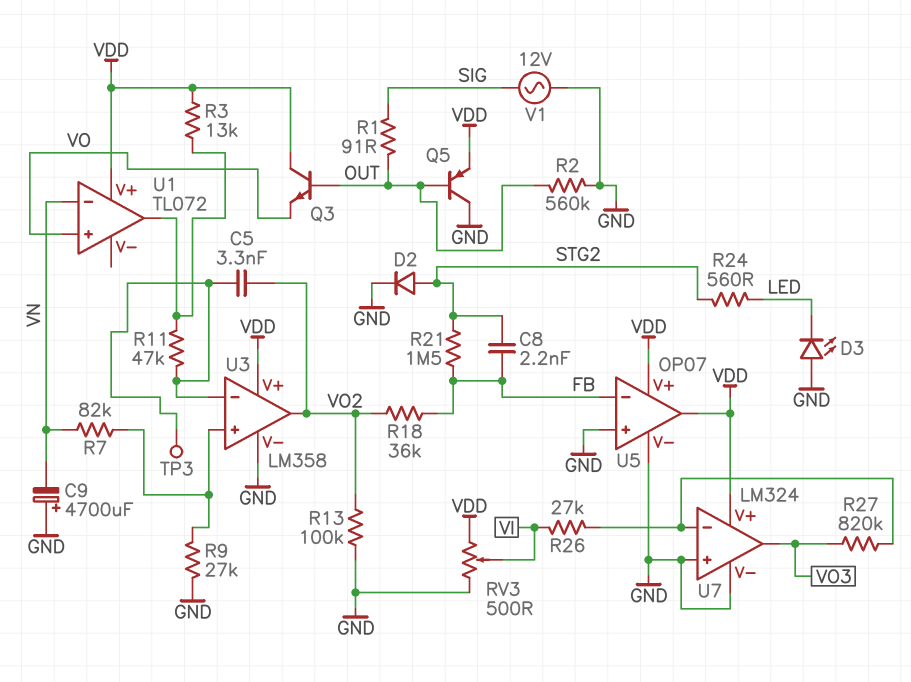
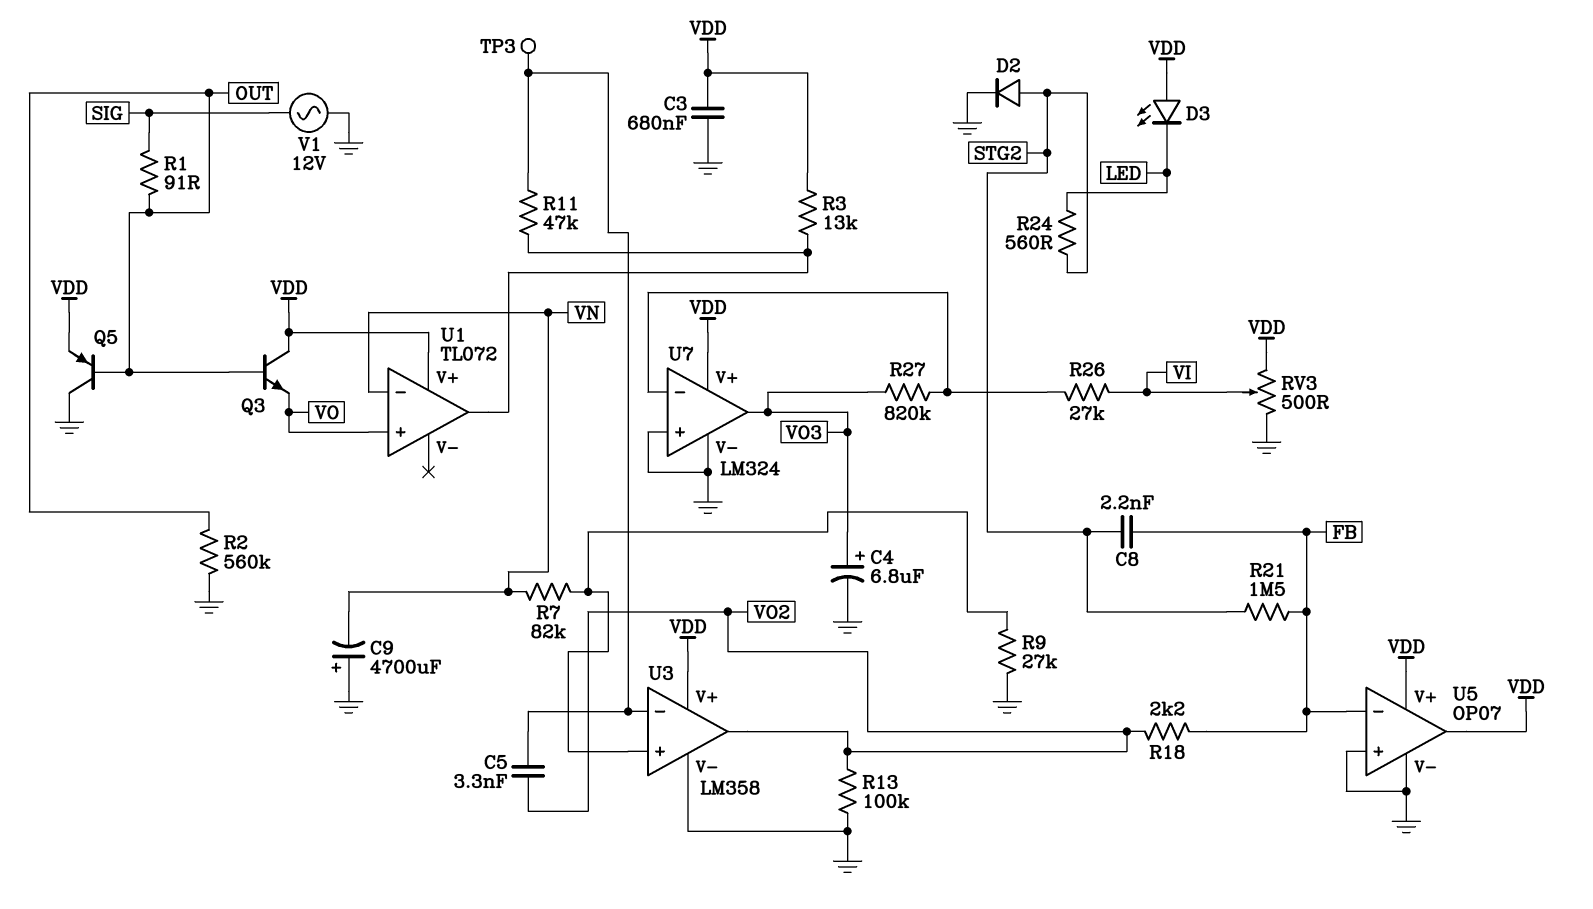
C3: none -> 680nF (GND, VDD)
C4: none -> 6.8uF (plus VO3, minus GND)
D3: LED (A GND, K LED) -> LED (A VDD, K LED)
R18: 36k (FB, VO2) -> 2.2k (FB, VO2)

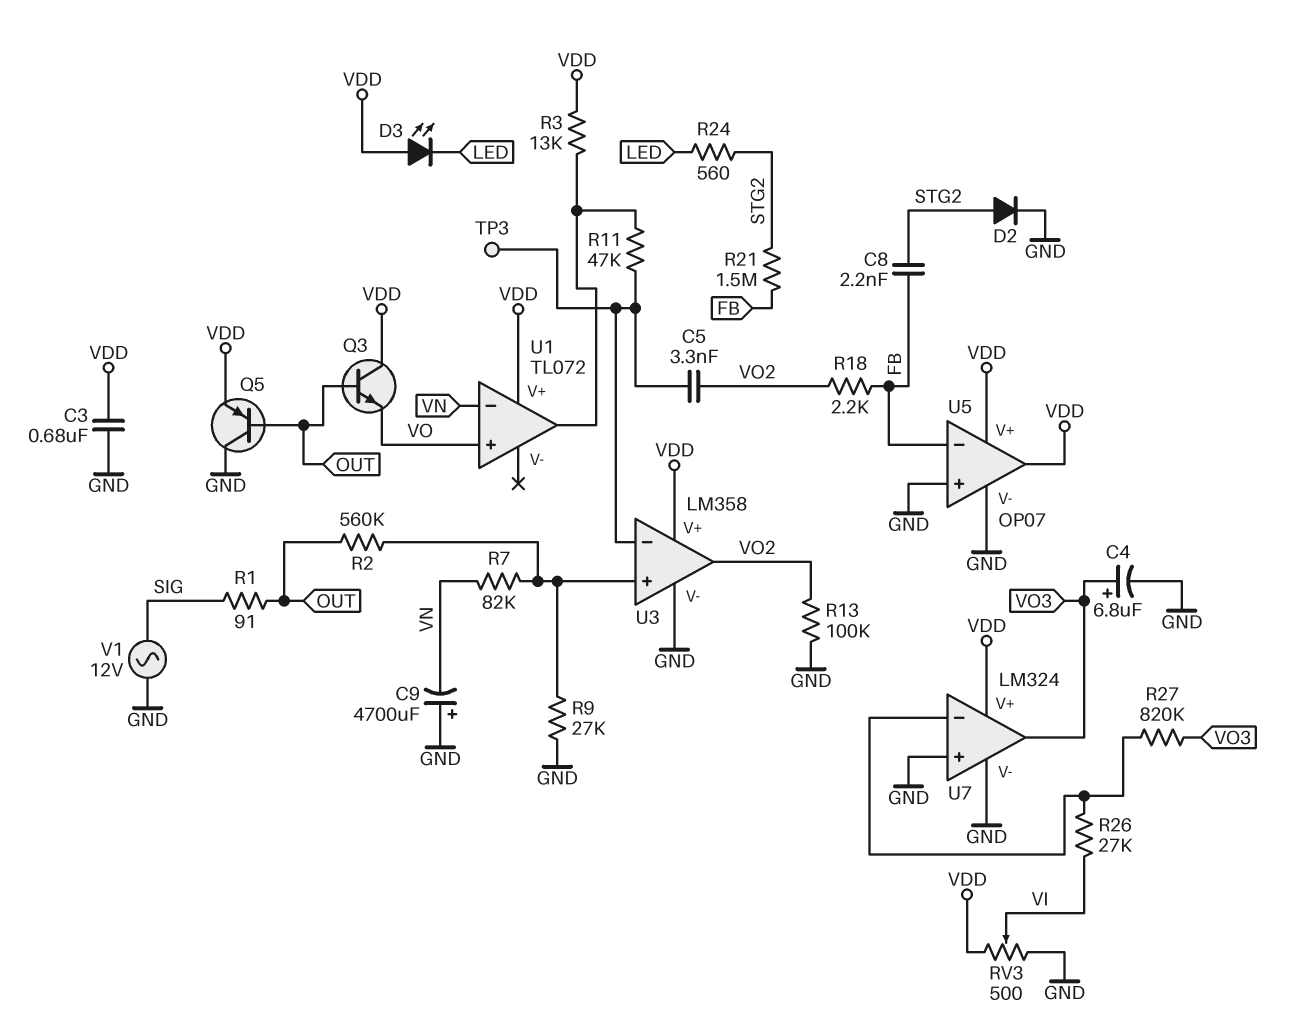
R2: 560k (GND, OUT) -> 560k (OUT, U3/in+)

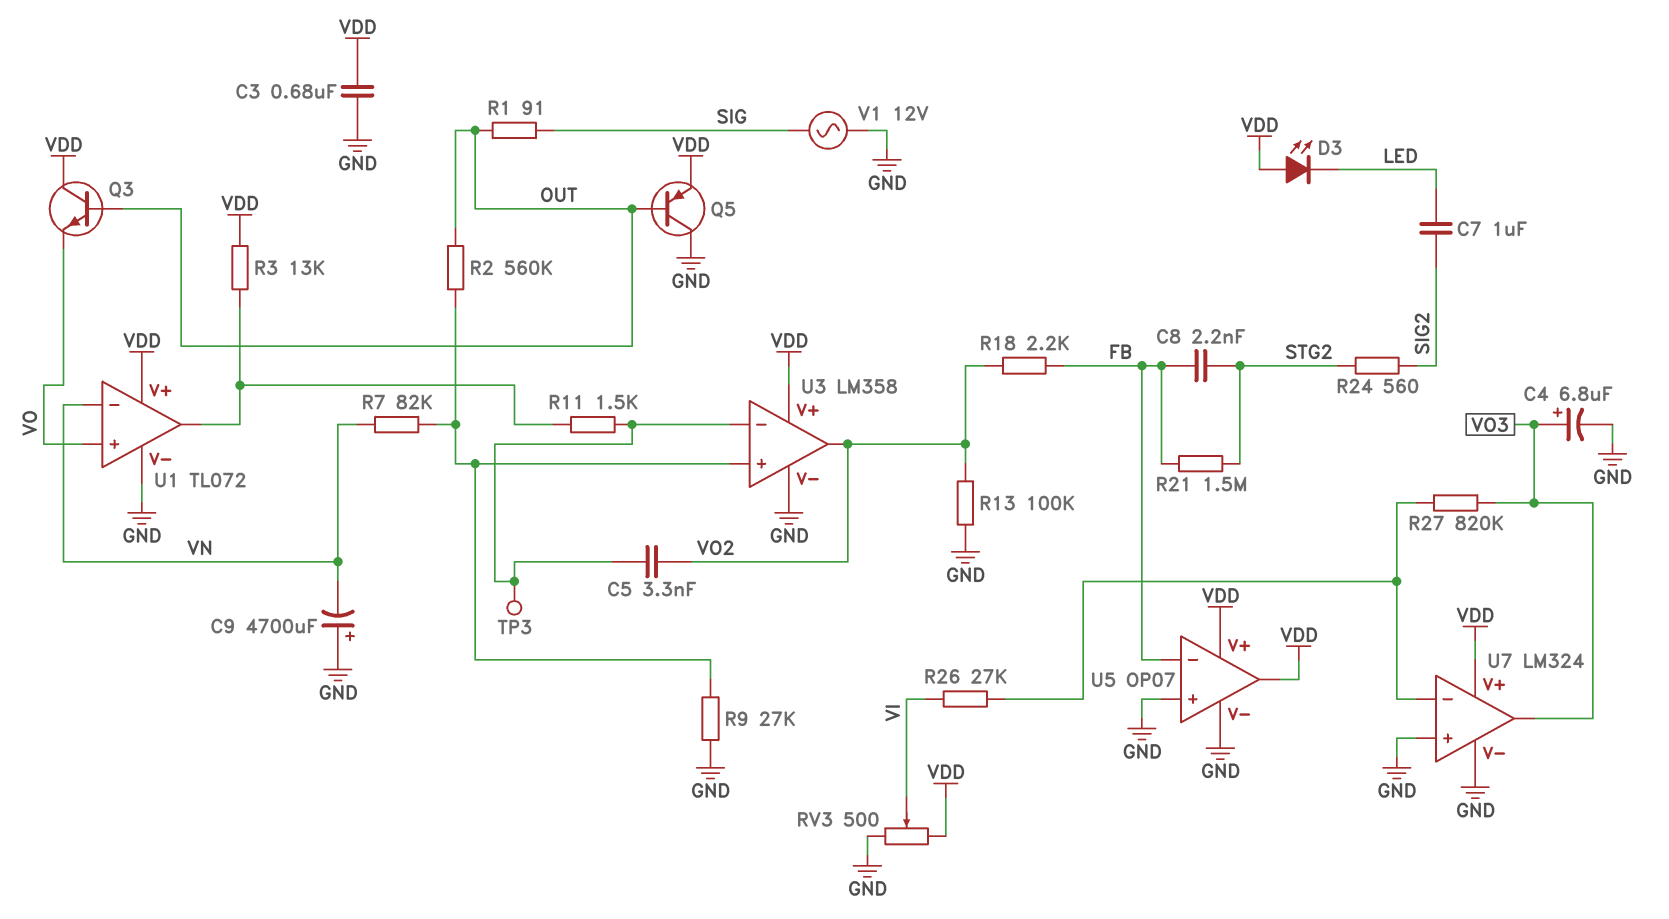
C7: none -> 1uF (LED, SIG2)
D2: diode (A STG2, K GND) -> none
R11: 47k (U1/out, U3/in-) -> 1.5k (U1/out, U3/in-)
R24: 560 (LED, STG2) -> 560 (SIG2, STG2)
U1 pin V-: none -> GND

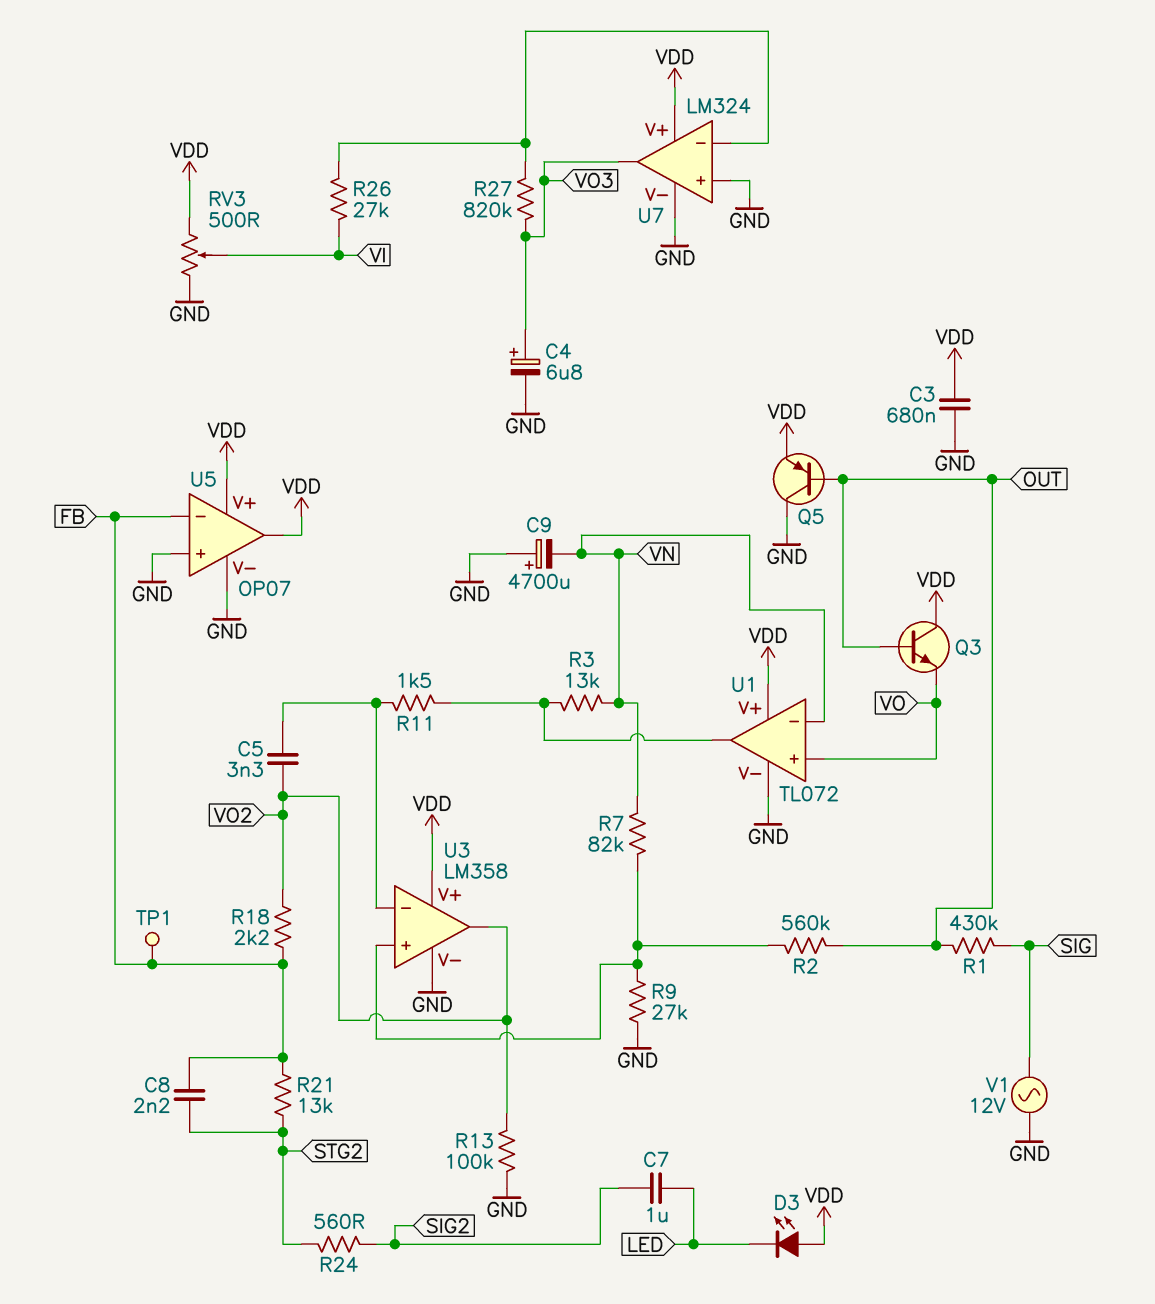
R1: 91 (OUT, SIG) -> 430k (OUT, SIG)
R3: 13k (U1/out, VDD) -> 13k (U1/out, VN)
R21: 1.5M (FB, STG2) -> 13k (FB, STG2)
TP1: none -> test point (FB)
TP3: test point (U3/in-) -> none

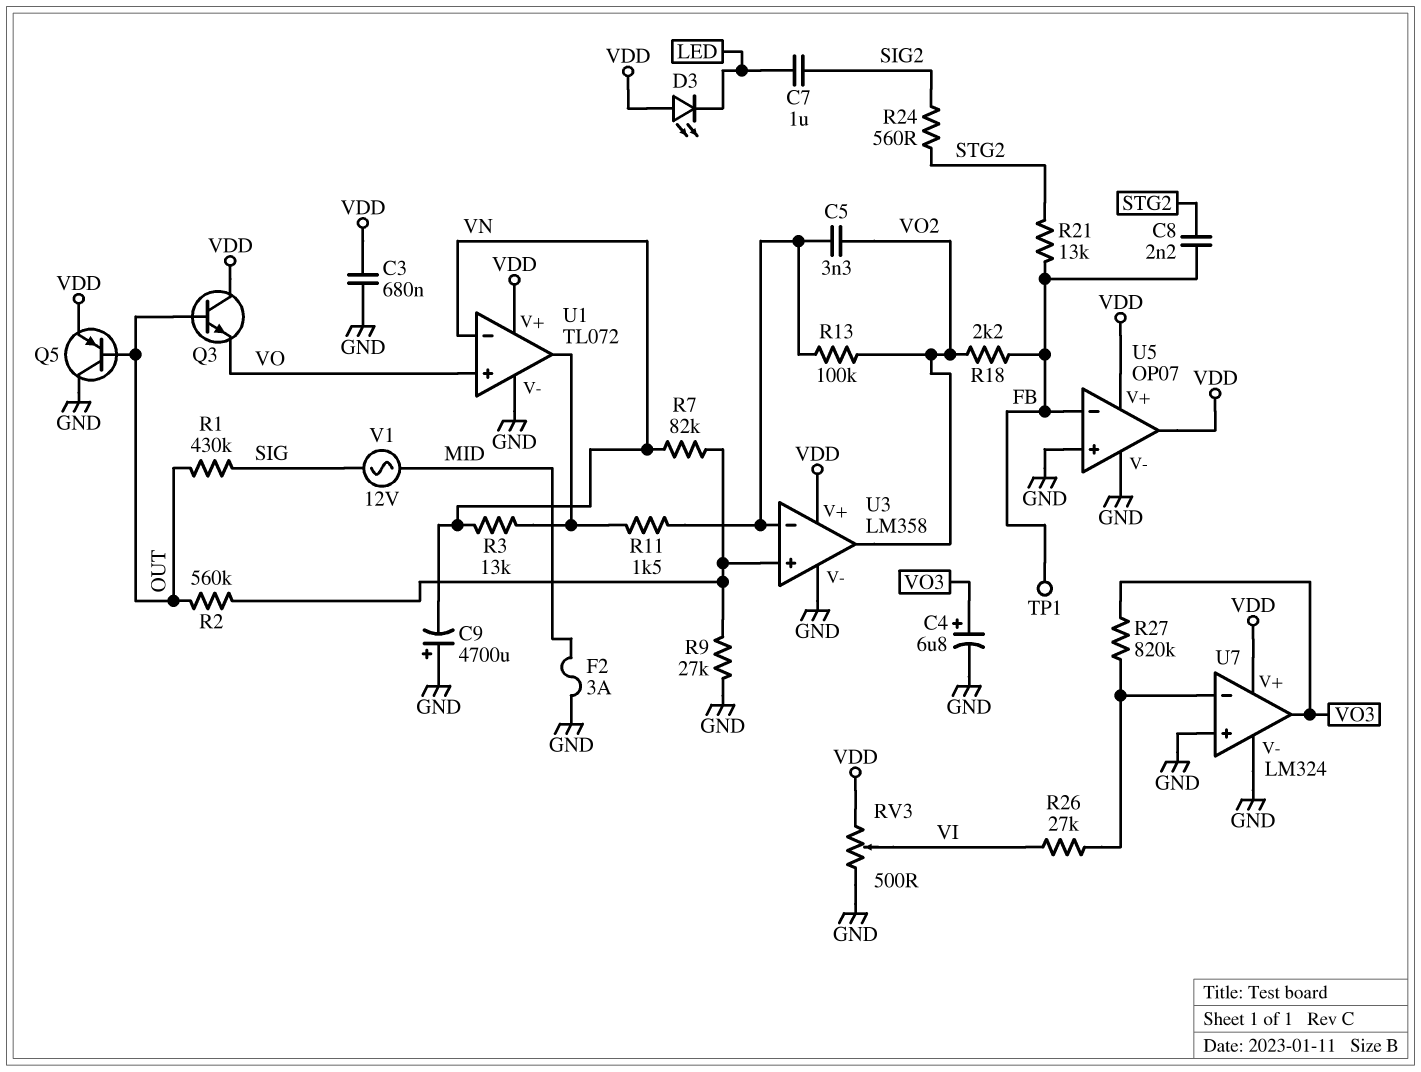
F2: none -> 3A (GND, MID)
R13: 100k (GND, VO2) -> 100k (U3/in-, VO2)
V1: AC 12V (GND, SIG) -> AC 12V (MID, SIG)

